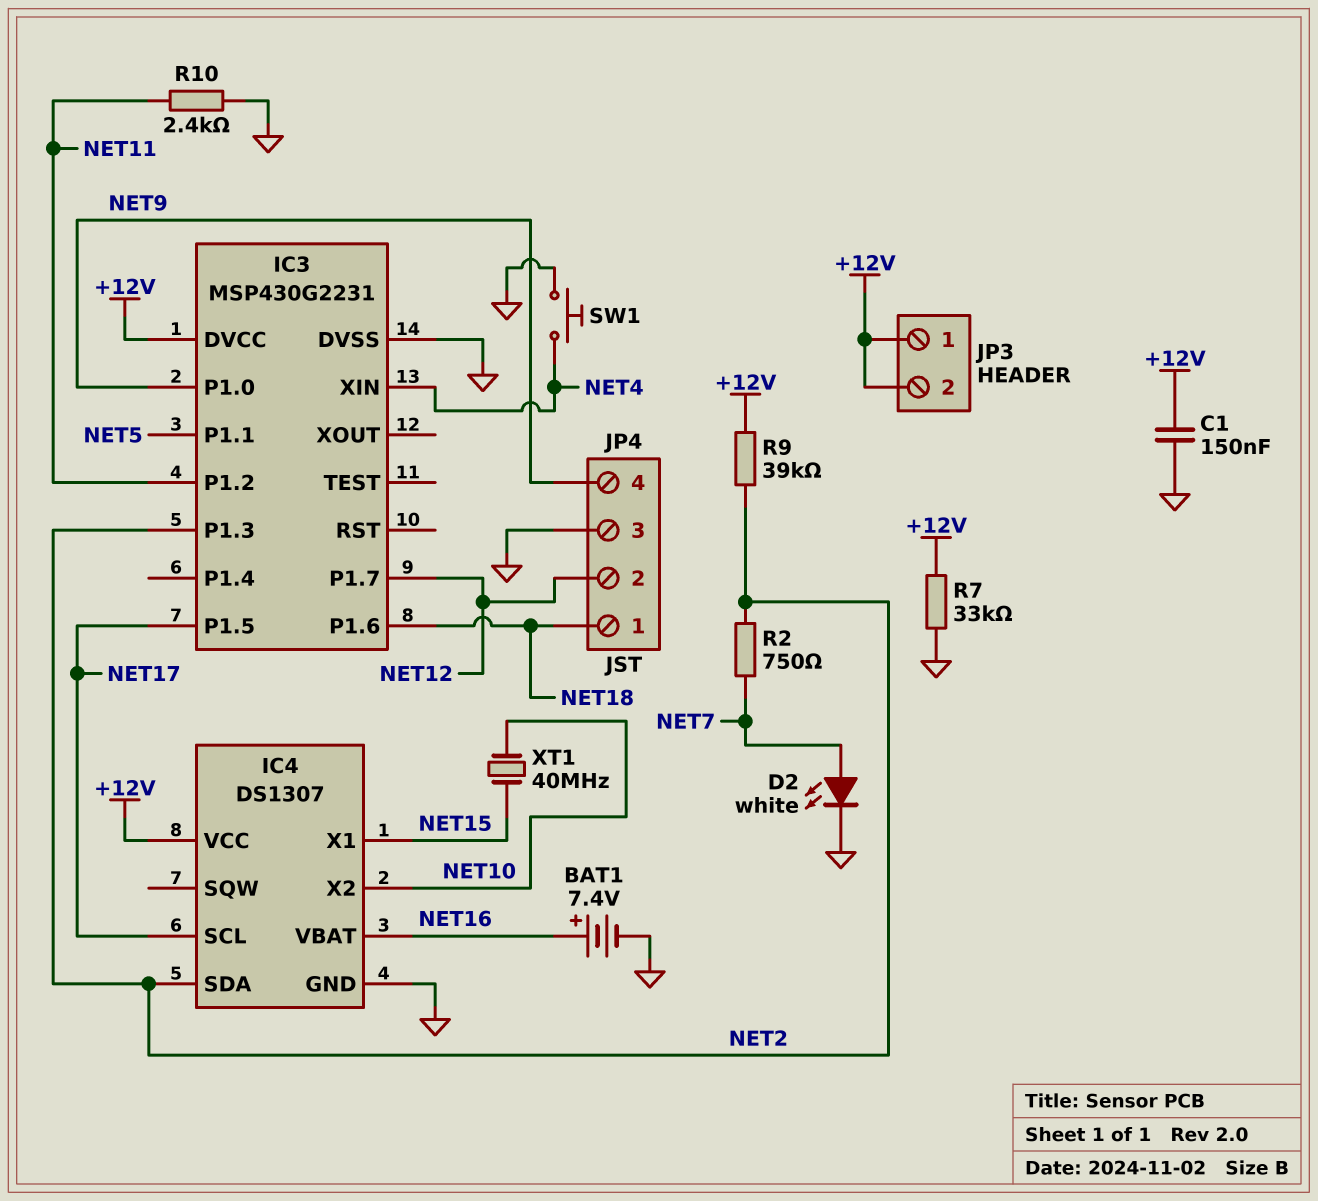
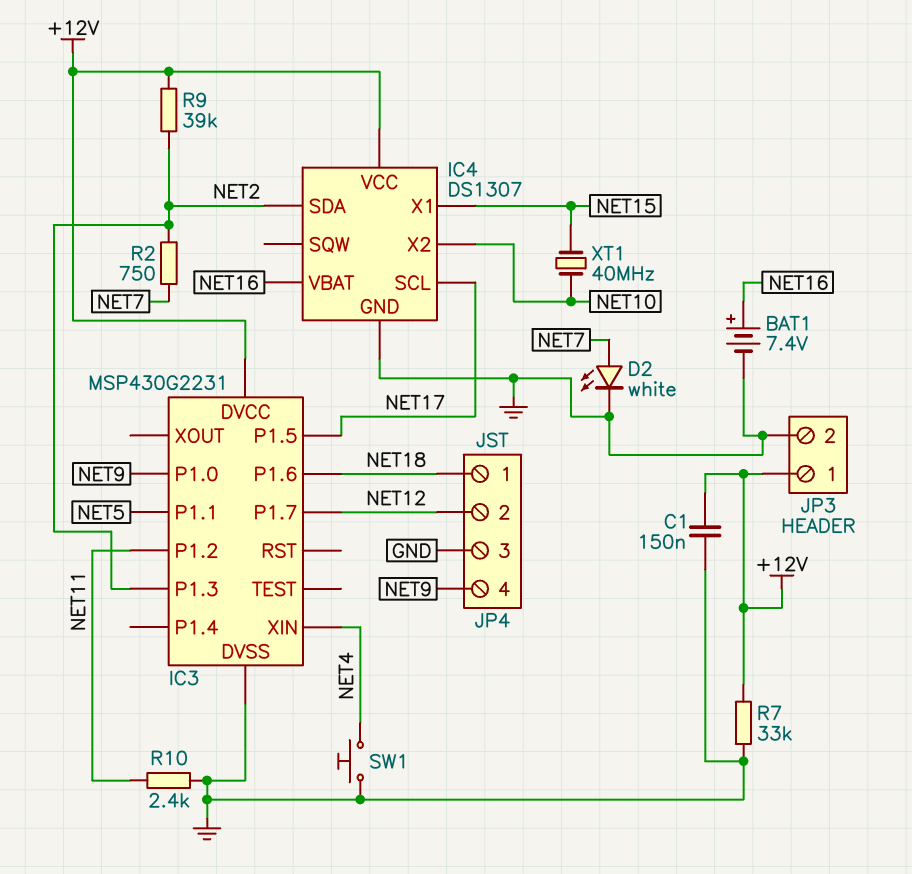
JP3 pin 2: +12V -> GND

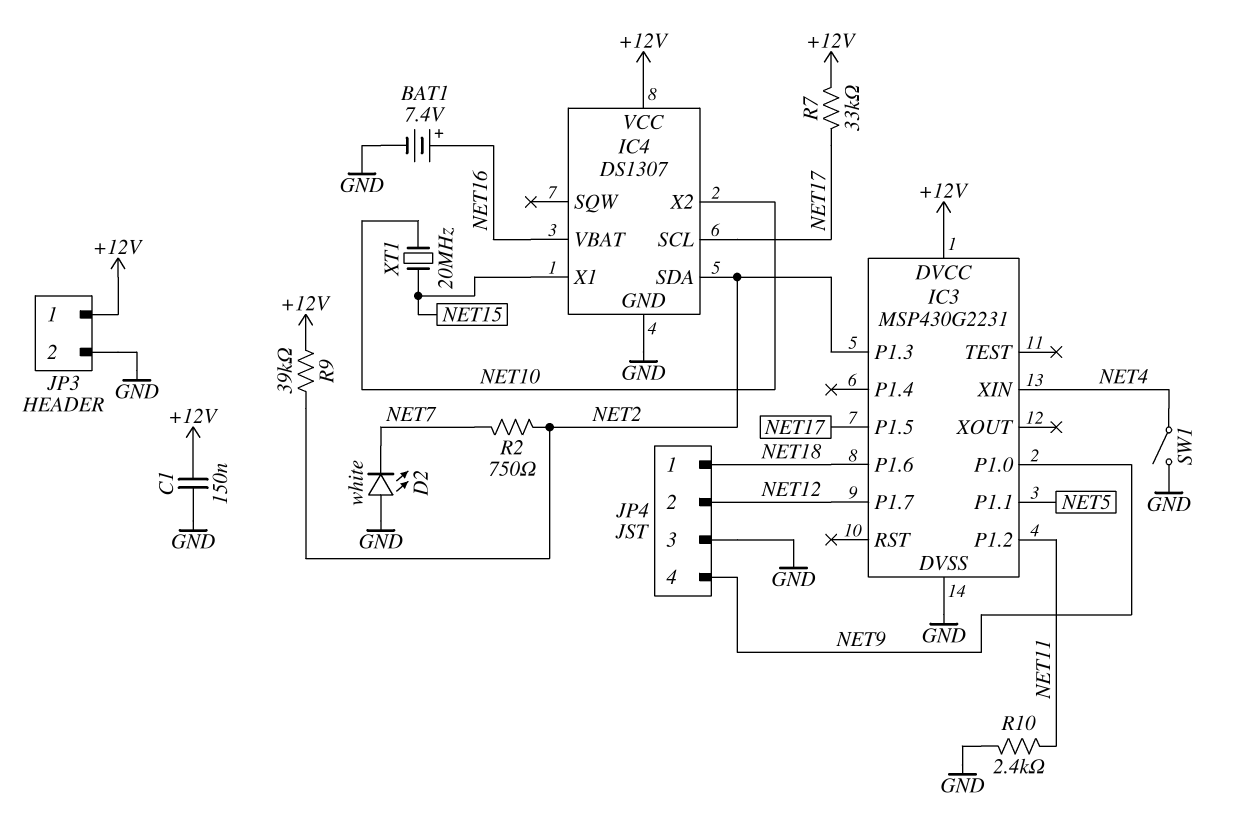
D2: LED white (A NET7, K GND) -> LED white (A GND, K NET7)
R7: 33k (+12V, GND) -> 33k (+12V, NET17)
SW1: button (GND, NET4) -> switch (GND, NET4)
XT1: 40MHz (NET10, NET15) -> 20MHz (NET10, NET15)

